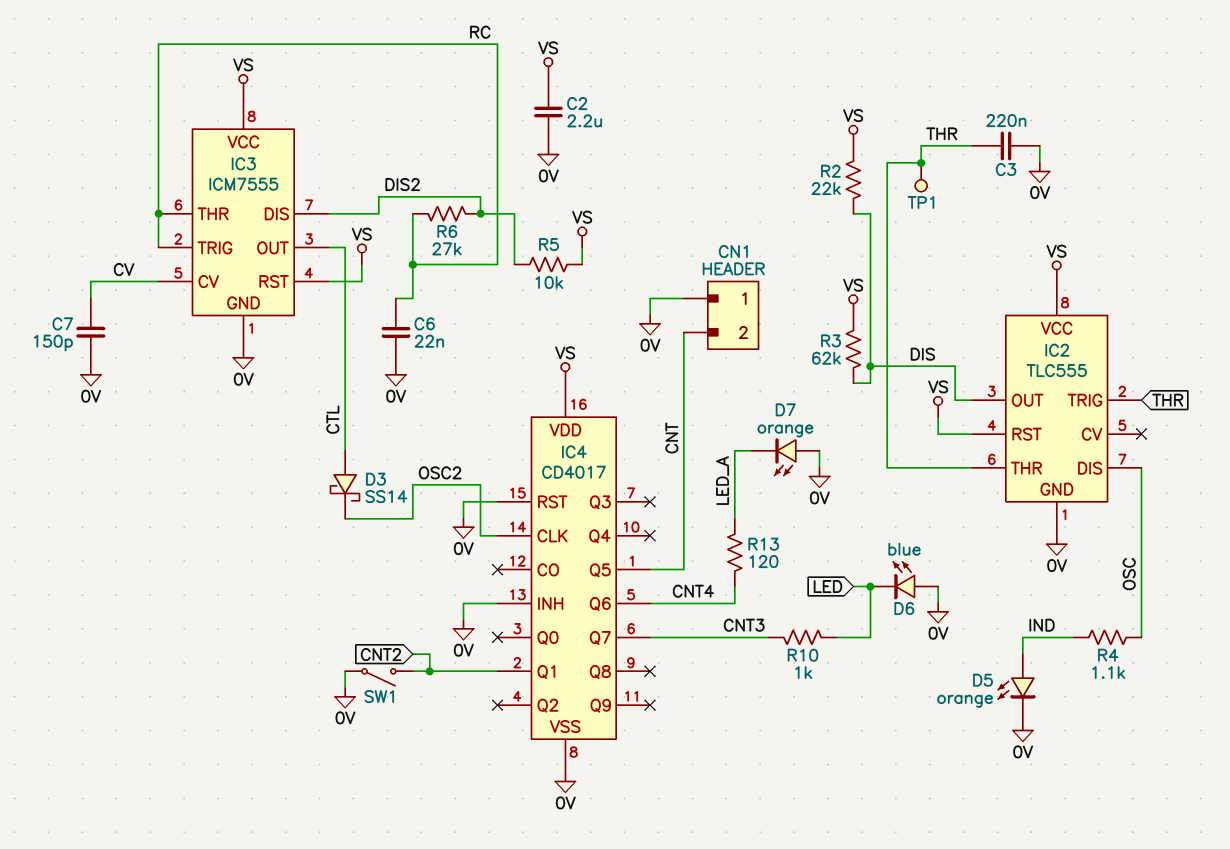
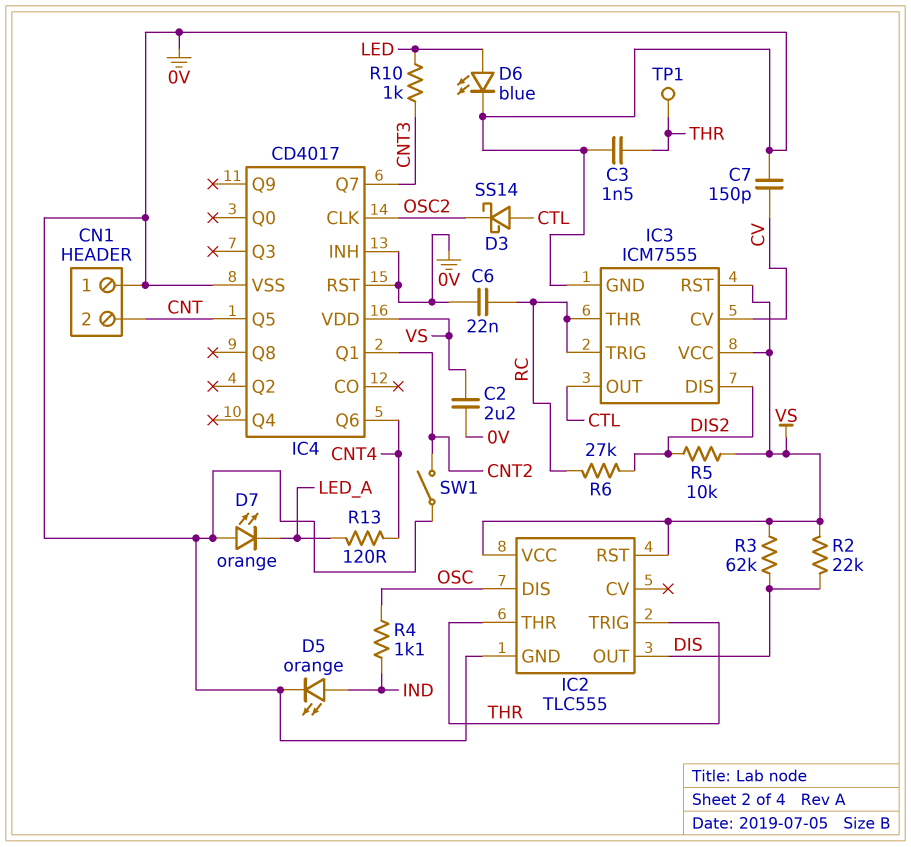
C3: 220nF (0V, THR) -> 1.5nF (0V, THR)
D6: LED blue (A 0V, K LED) -> LED blue (A LED, K 0V)

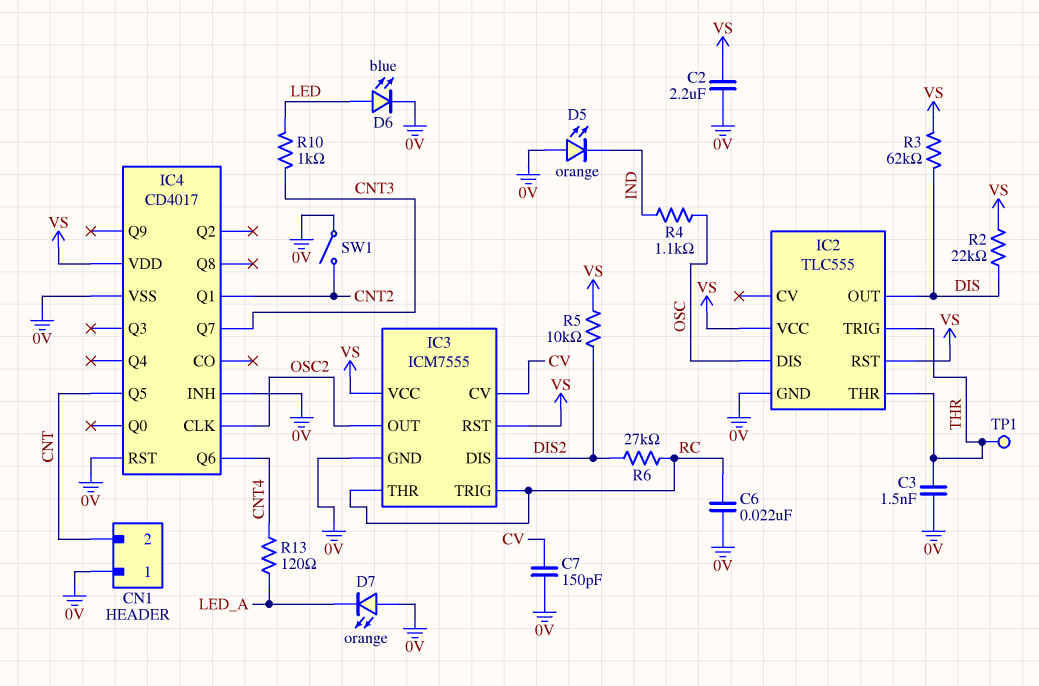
D3: schottky SS14 (A CTL, K OSC2) -> none
D5: LED orange (A IND, K 0V) -> LED orange (A 0V, K IND)
IC3 pin OUT: CTL -> OSC2

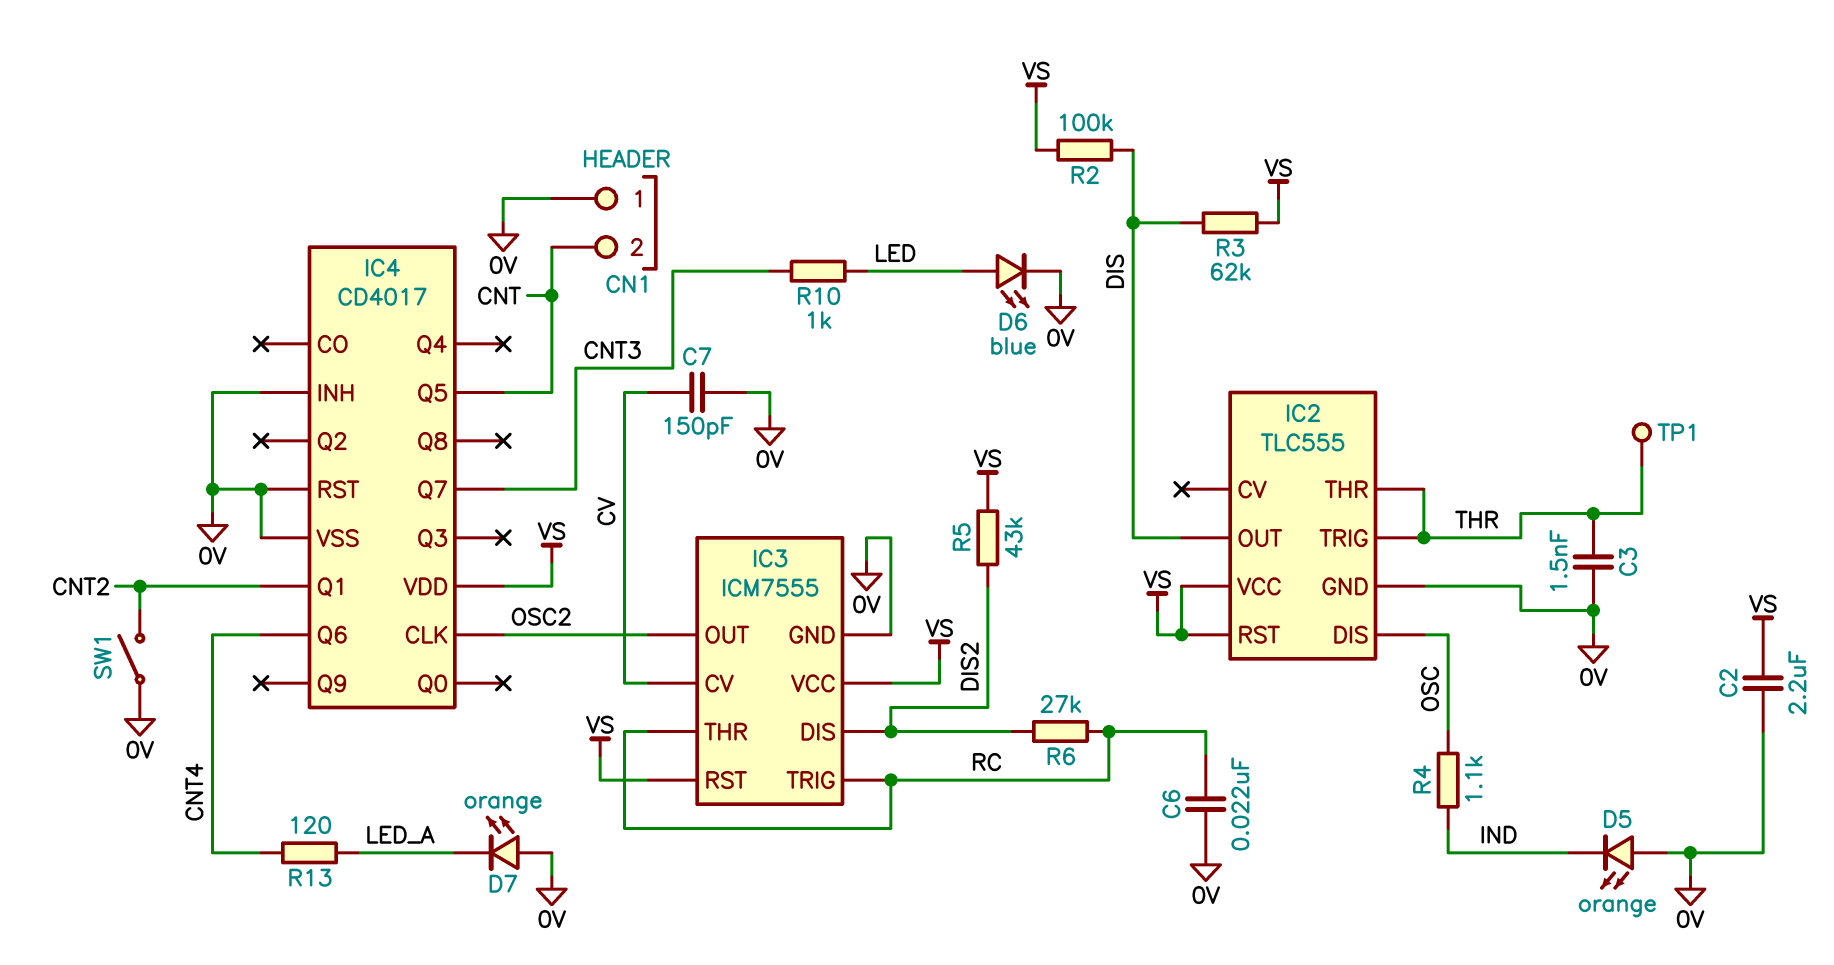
R2: 22k (DIS, VS) -> 100k (DIS, VS)
R5: 10k (DIS2, VS) -> 43k (DIS2, VS)

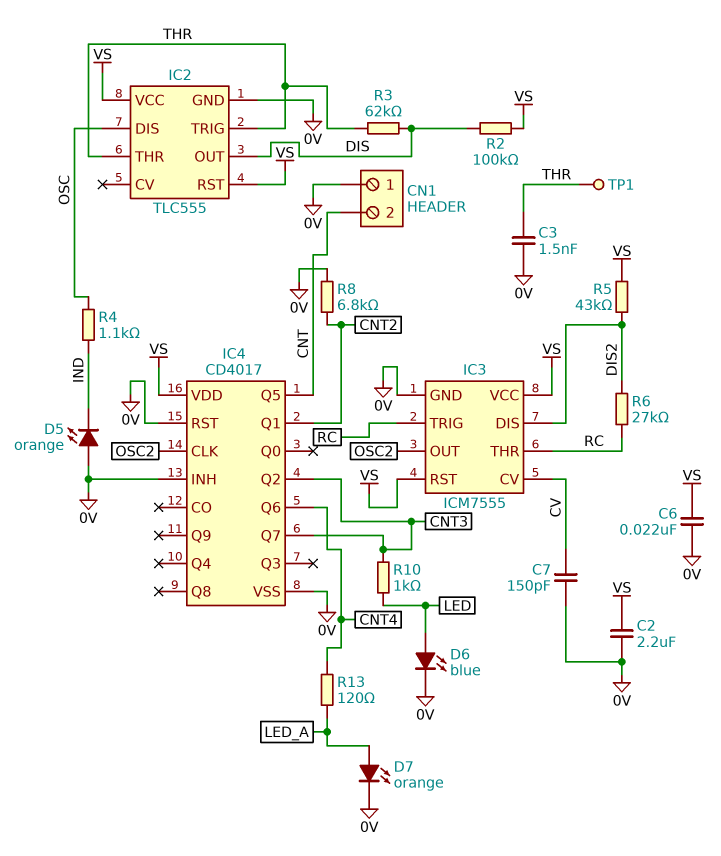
C6: 22nF (0V, RC) -> 22nF (0V, VS)
D7: LED orange (A 0V, K LED_A) -> LED orange (A LED_A, K 0V)
IC4 pin Q2: none -> CNT3
R3: 62k (DIS, VS) -> 62k (DIS, THR)
R8: none -> 6.8k (0V, CNT2)
SW1: switch (0V, CNT2) -> none

